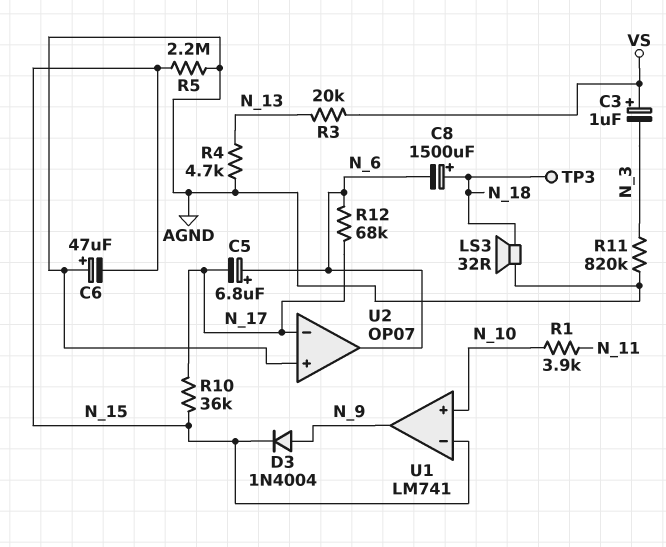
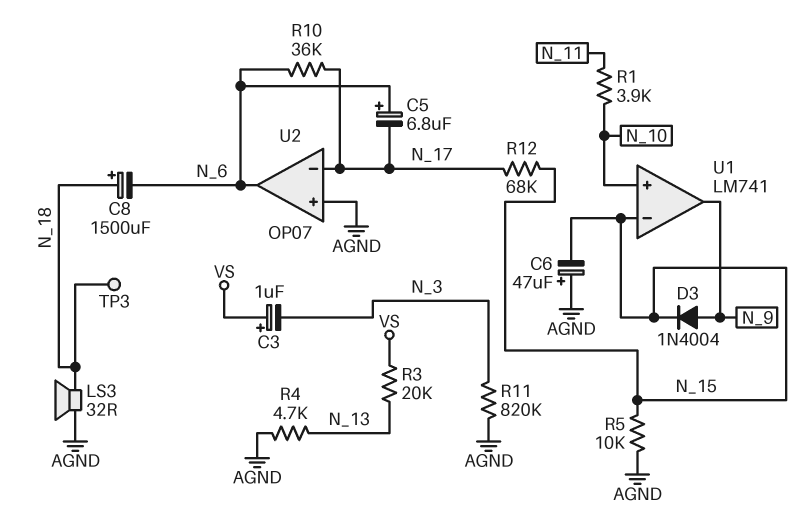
R5: 2.2M (AGND, N_15) -> 10k (AGND, N_15)
R10: 36k (N_15, N_17) -> 36k (N_6, N_17)
R12: 68k (N_6, N_17) -> 68k (N_15, N_17)

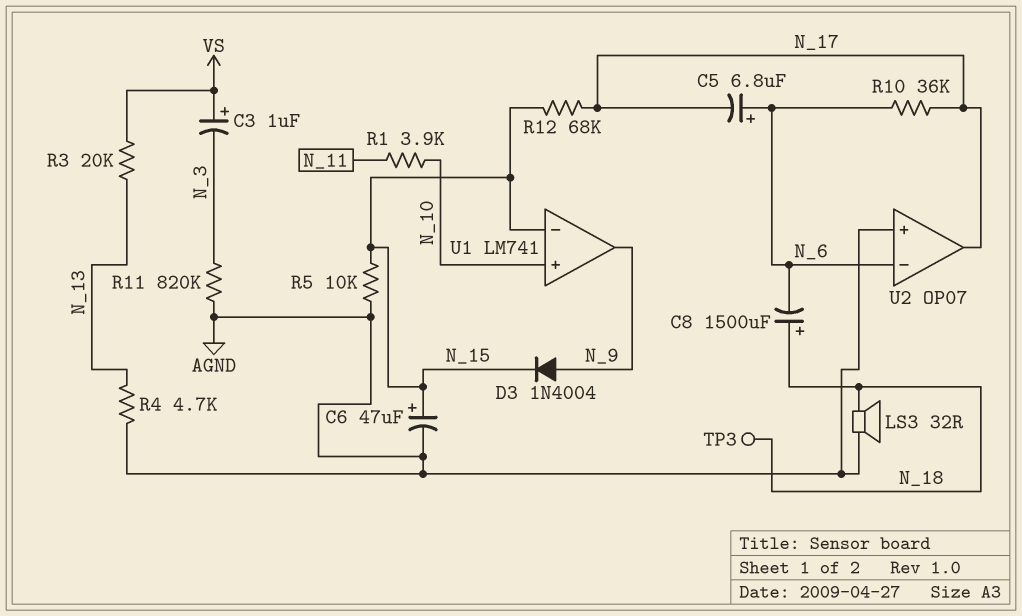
C6: 47uF (plus AGND, minus N_15) -> 47uF (plus N_15, minus AGND)
U2 pin in-: N_17 -> N_6
U2 pin out: N_6 -> N_17

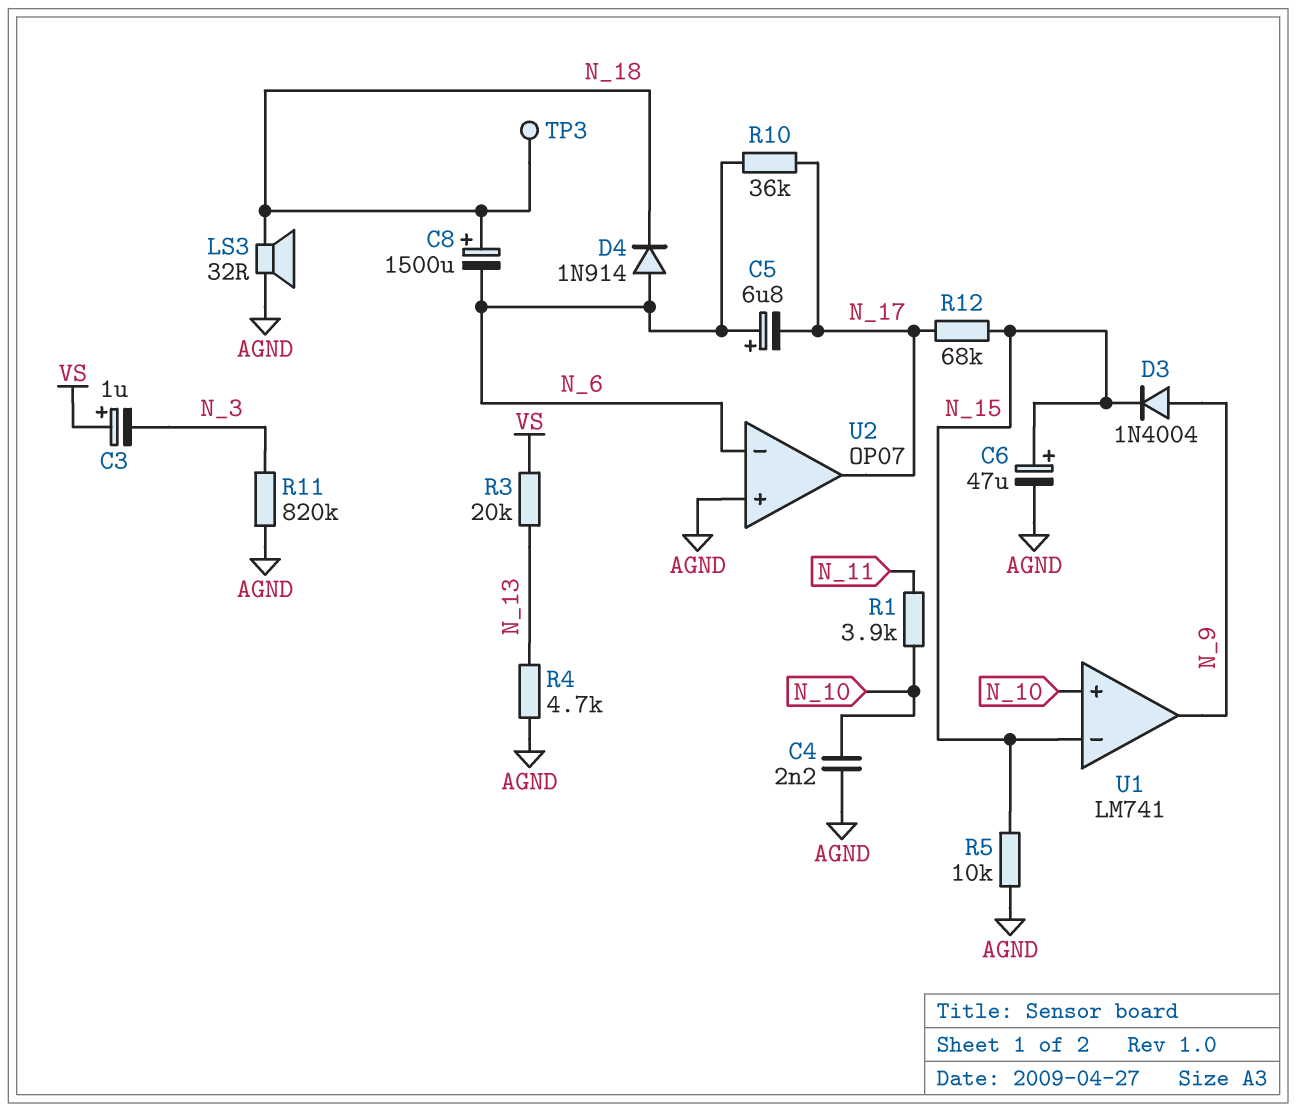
C4: none -> 2.2nF (AGND, N_10)
D4: none -> diode 1N914 (A N_6, K N_18)

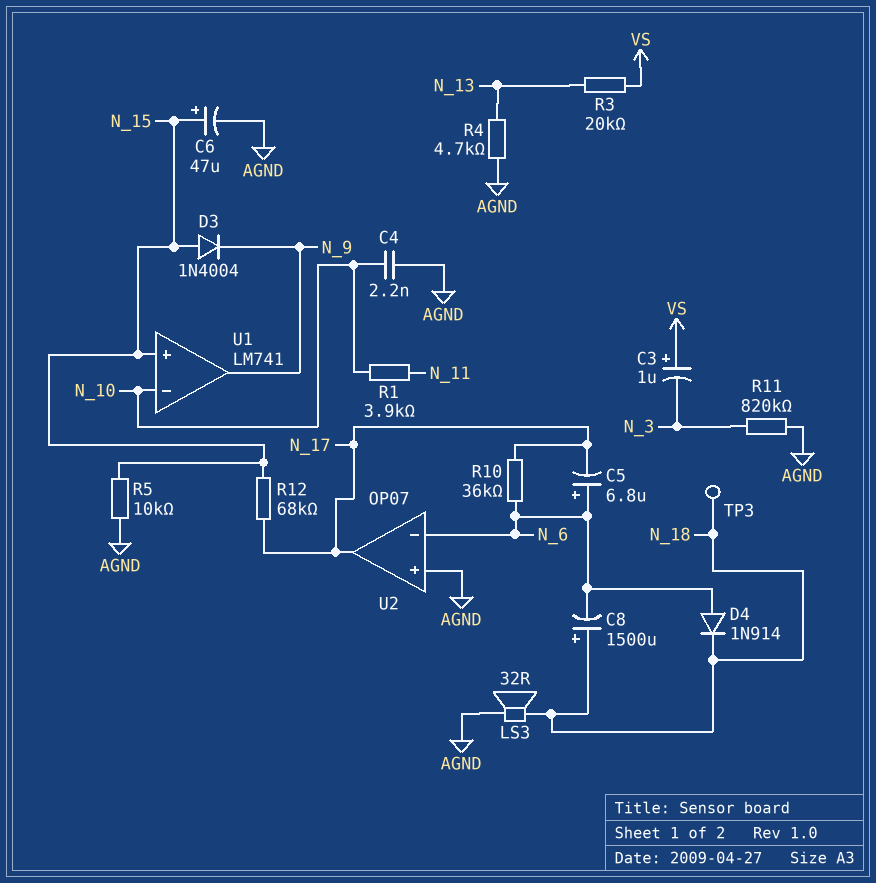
D3: diode 1N4004 (A N_9, K N_15) -> diode 1N4004 (A N_15, K N_9)
U1 pin in+: N_10 -> N_15
U1 pin in-: N_15 -> N_10

